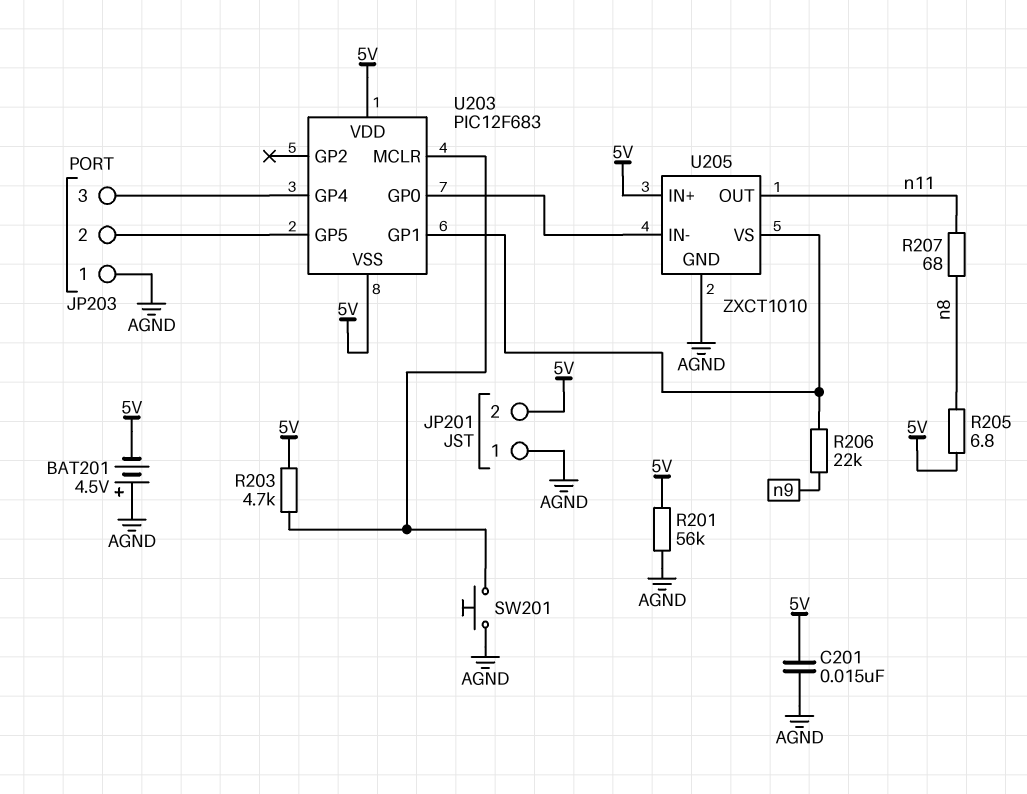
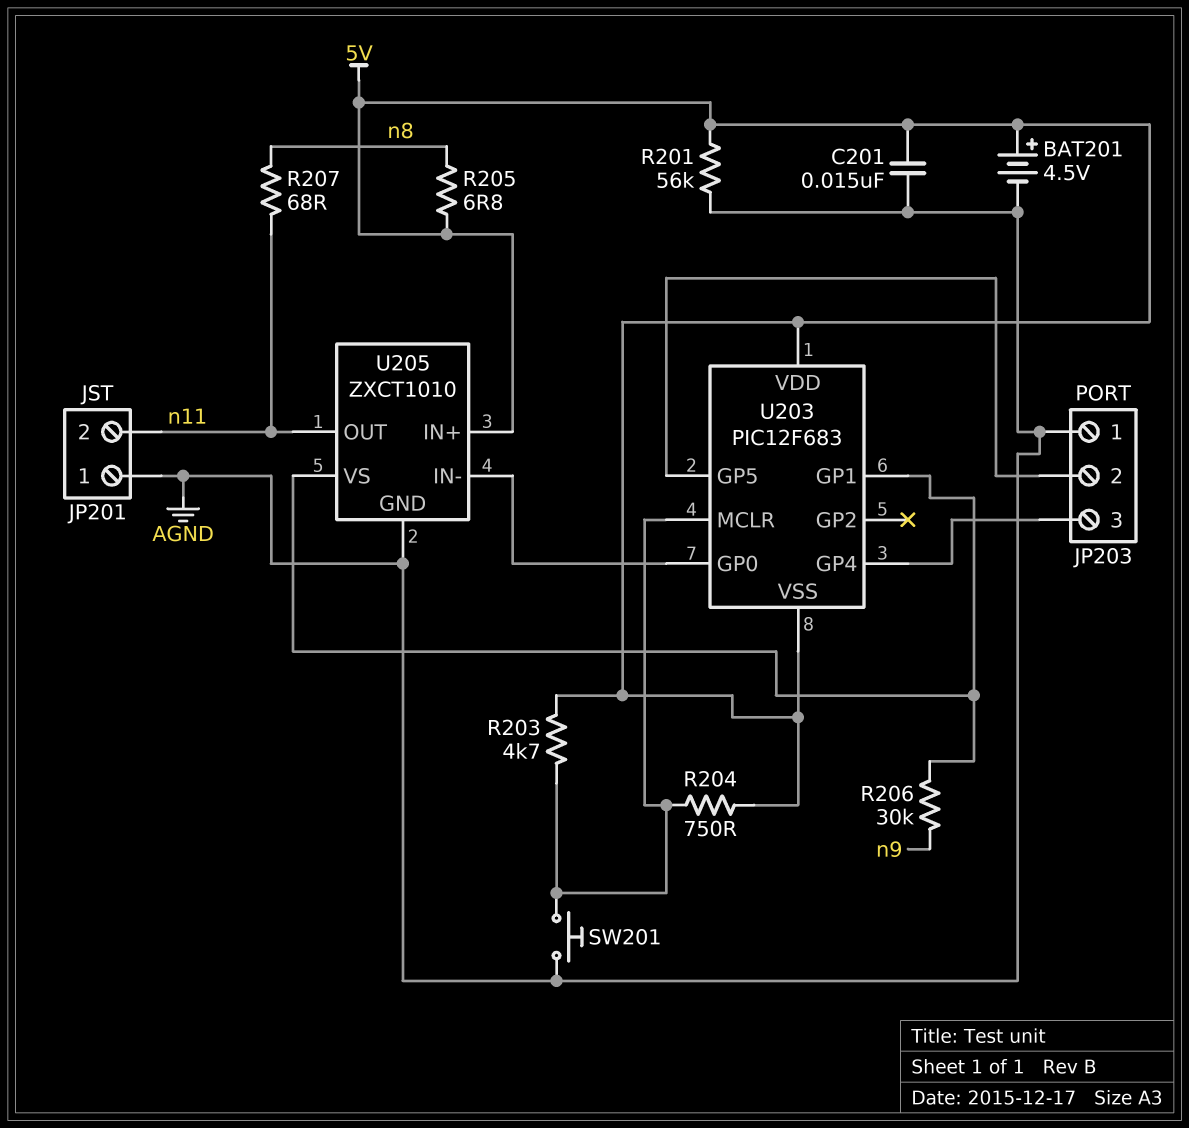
BAT201: 4.5V (plus AGND, minus 5V) -> 4.5V (plus 5V, minus AGND)
JP201 pin 2: 5V -> n11
R204: none -> 750 (5V, U203/MCLR)
R206: 22k (U203/GP1, n9) -> 30k (U203/GP1, n9)

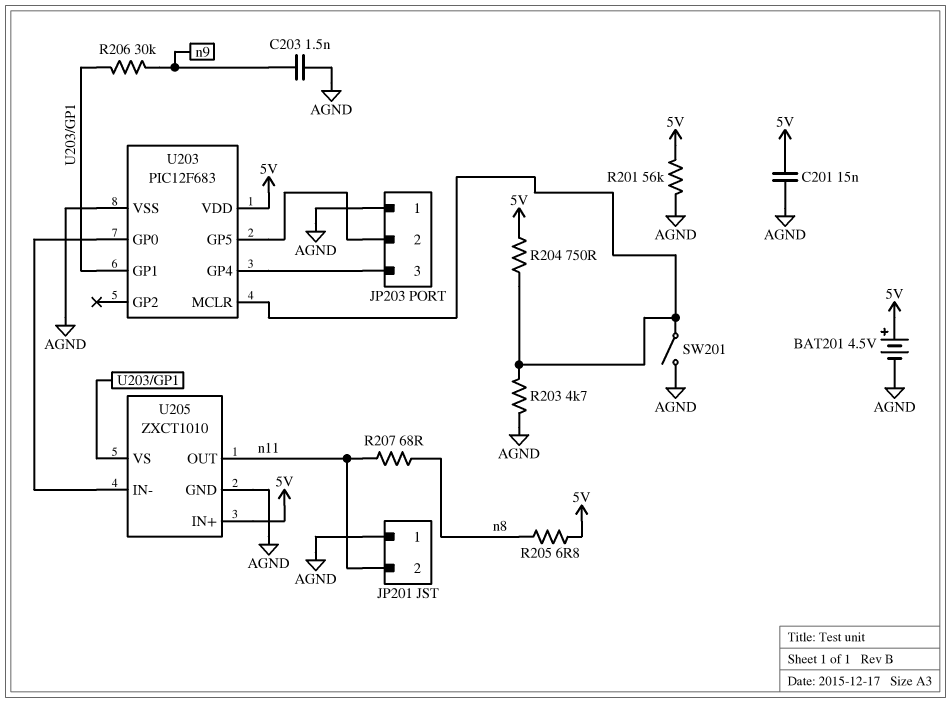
C203: none -> 1.5nF (AGND, n9)
R203: 4.7k (5V, U203/MCLR) -> 4.7k (AGND, U203/MCLR)
SW201: button (AGND, U203/MCLR) -> switch (AGND, U203/MCLR)
U203 pin VSS: 5V -> AGND

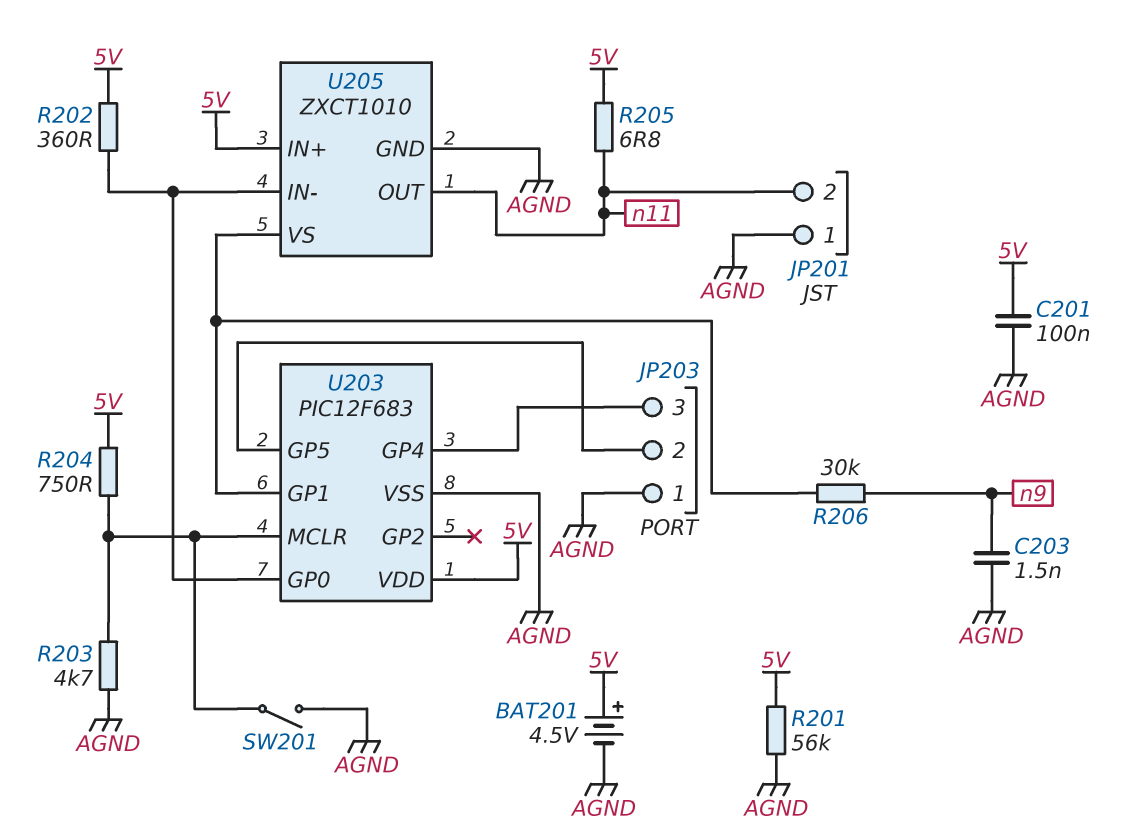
C201: 15nF (5V, AGND) -> 100nF (5V, AGND)
R202: none -> 360 (5V, U203/GP0)
R205: 6.8 (5V, n8) -> 6.8 (5V, n11)
R207: 68 (n8, n11) -> none

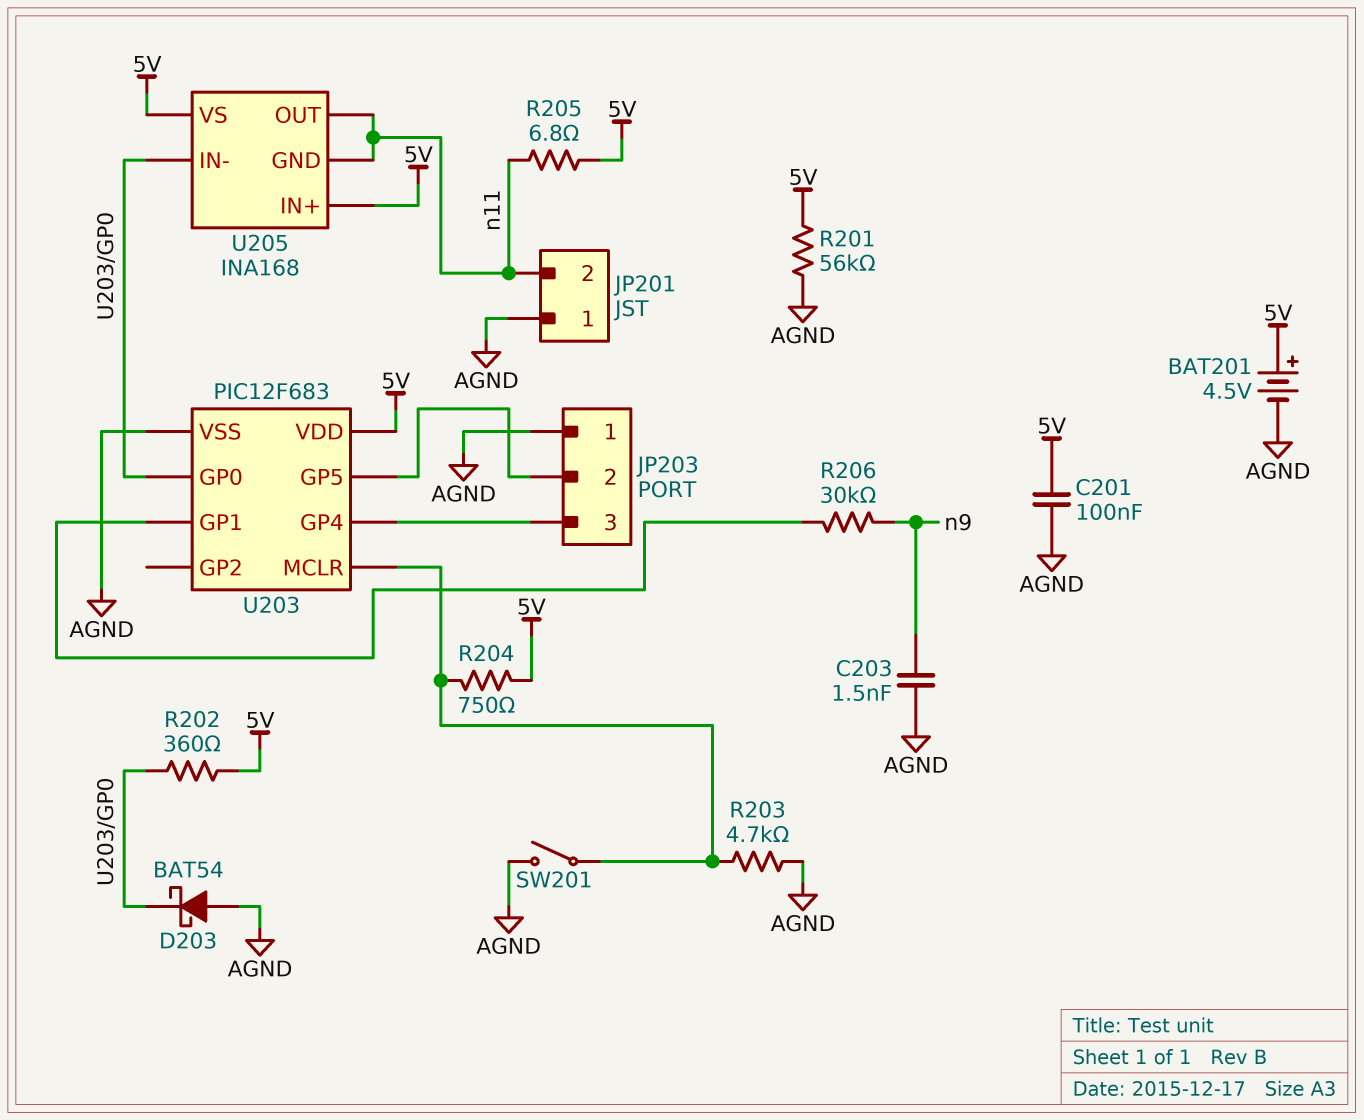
D203: none -> schottky BAT54 (A AGND, K U203/GP0)
U205: ZXCT1010 -> INA168
U205 pin GND: AGND -> n11
U205 pin VS: U203/GP1 -> 5V

